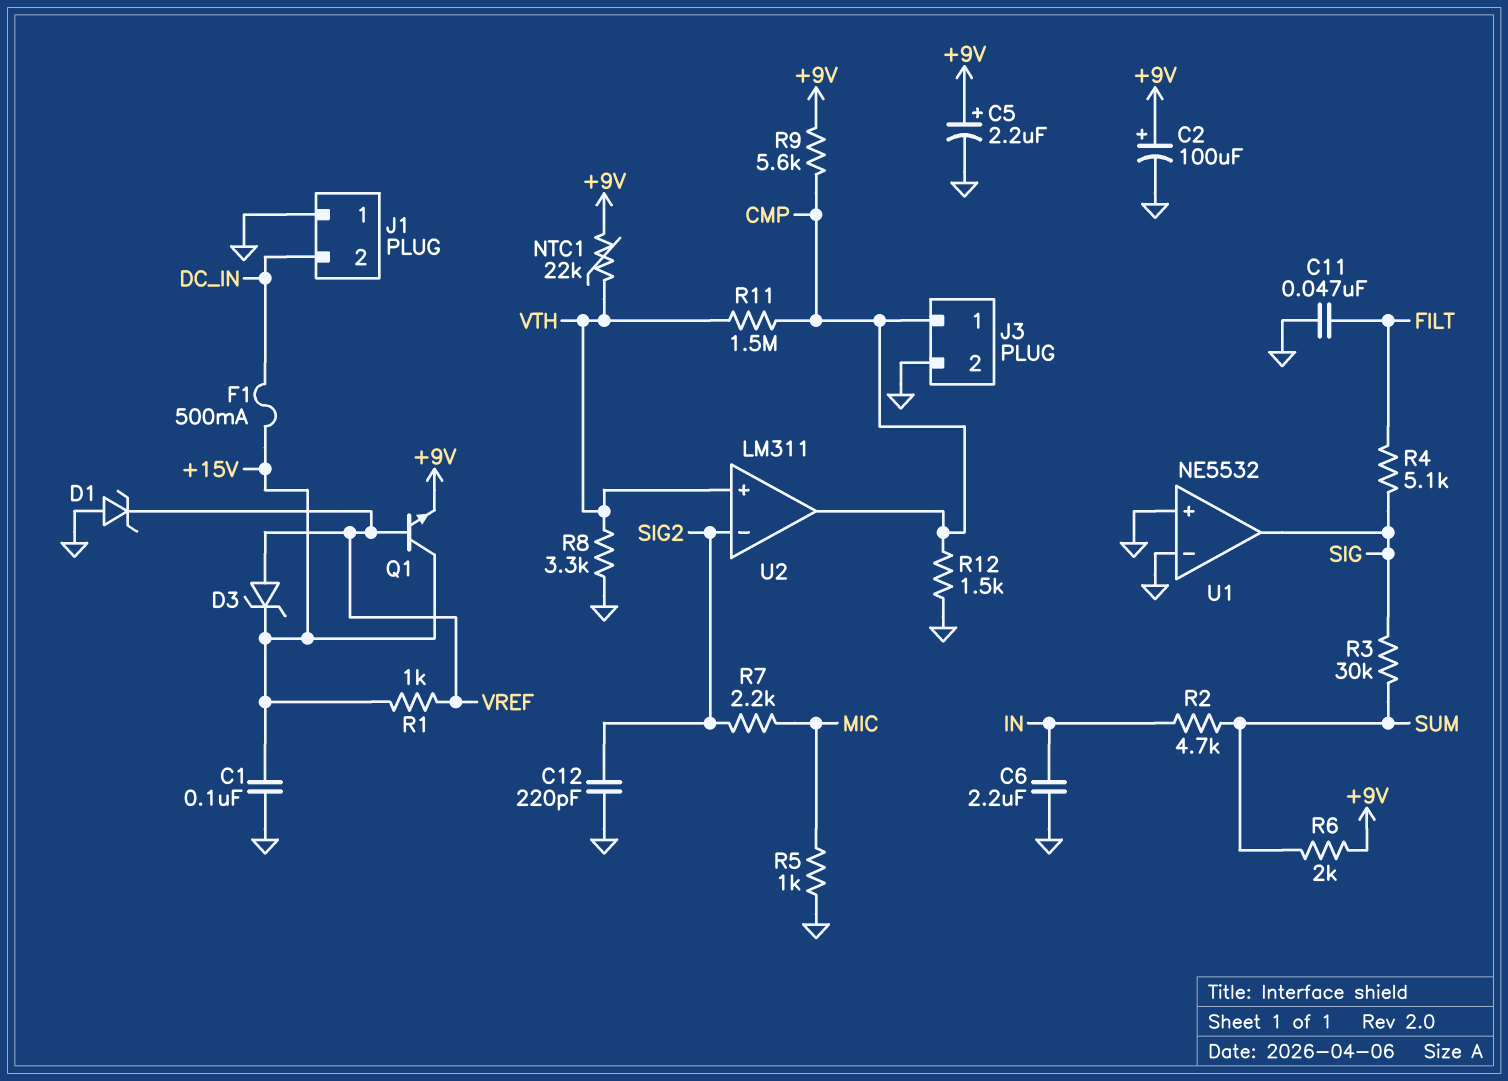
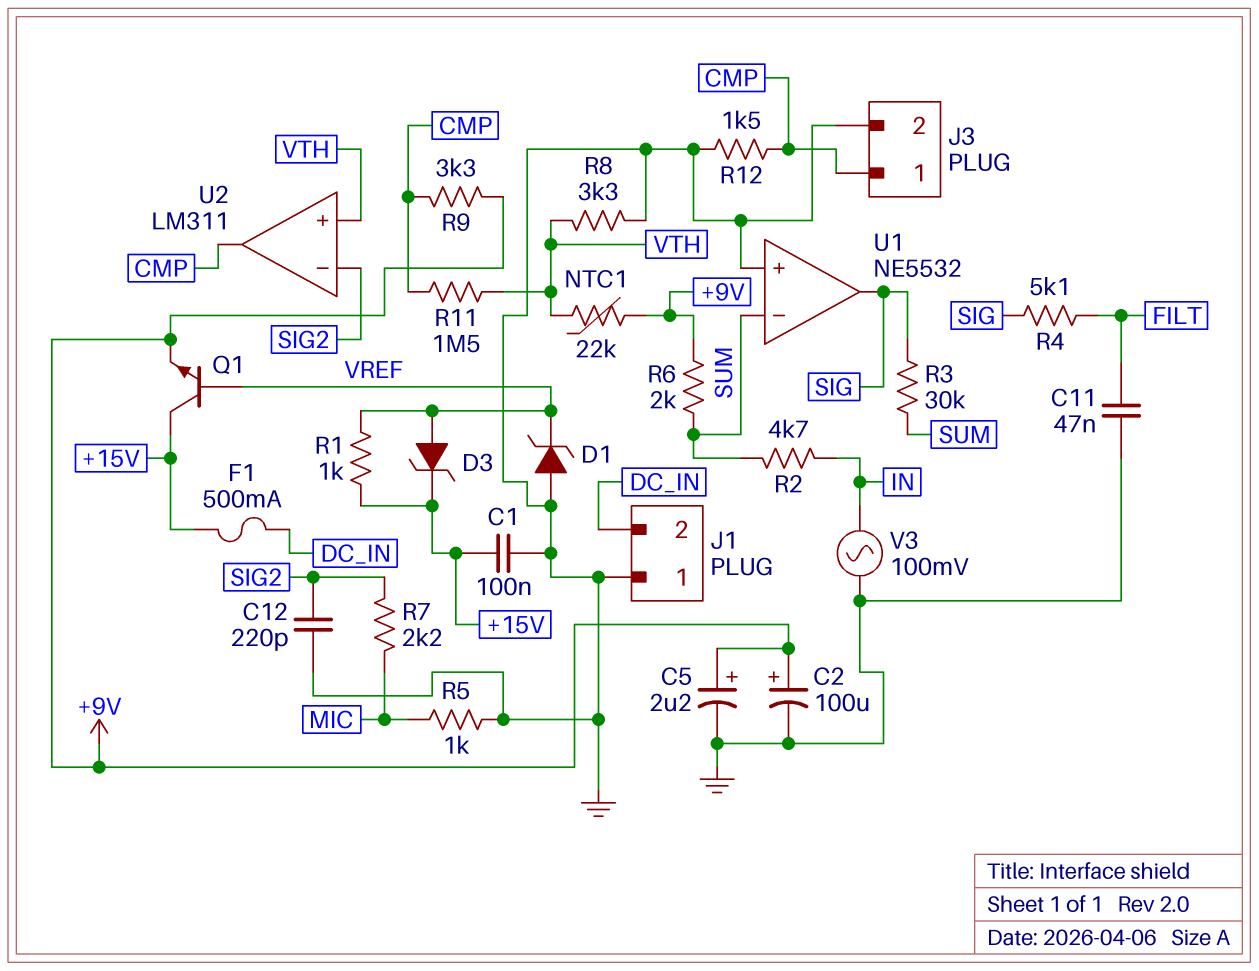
C6: 2.2uF (GND, IN) -> none
R9: 5.6k (+9V, CMP) -> 3.3k (+9V, CMP)
U1 pin in-: GND -> SUM
V3: none -> AC 100mV (GND, IN)

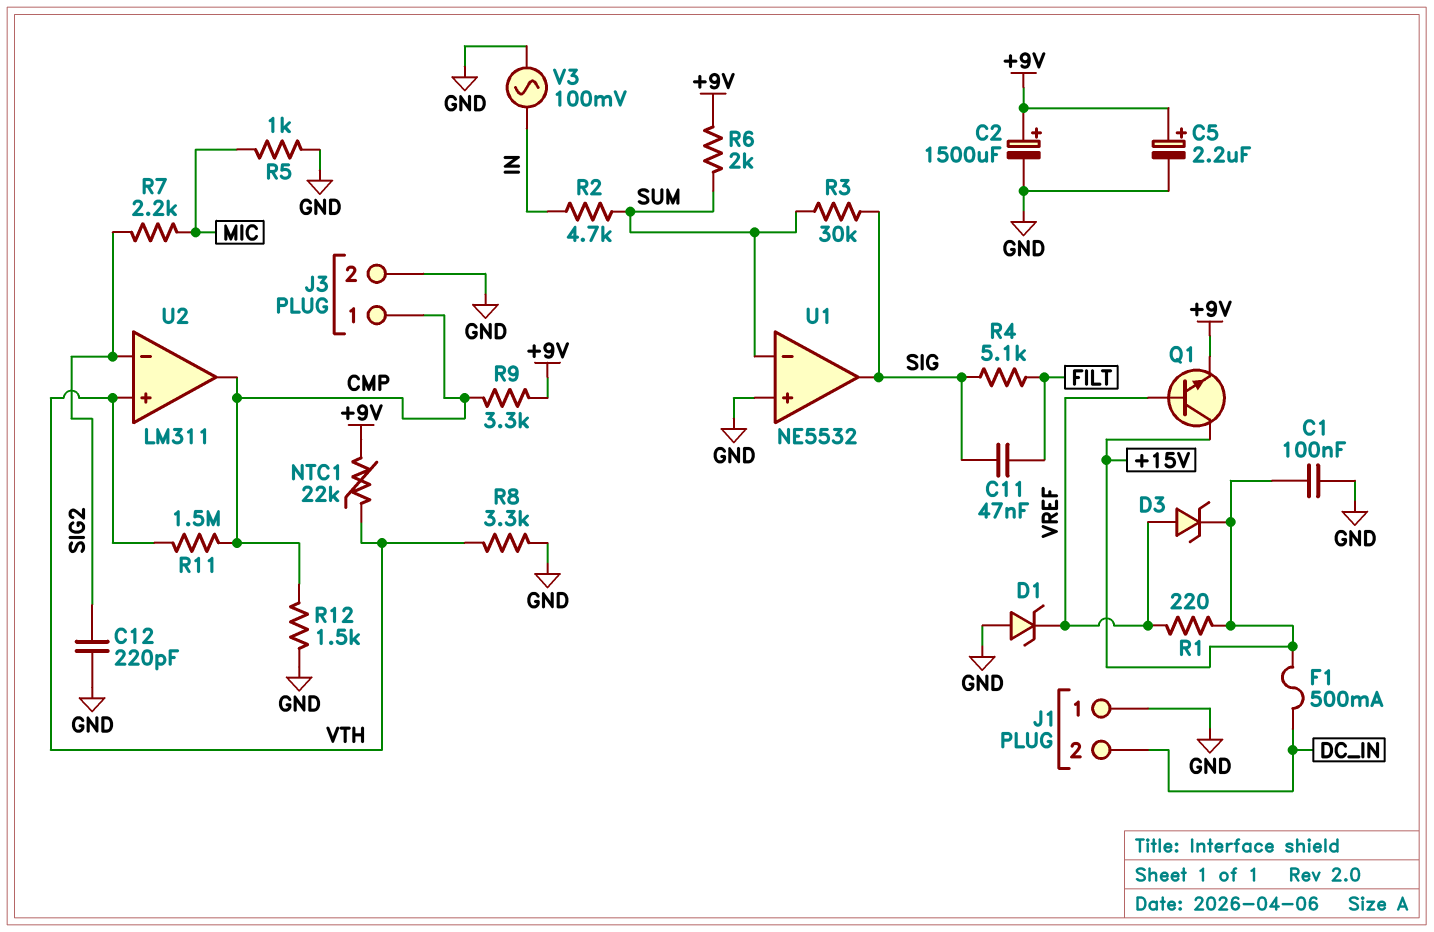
C2: 100uF (plus +9V, minus GND) -> 1500uF (plus +9V, minus GND)
C11: 47nF (FILT, GND) -> 47nF (FILT, SIG)
R1: 1k (+15V, VREF) -> 220 (+15V, VREF)

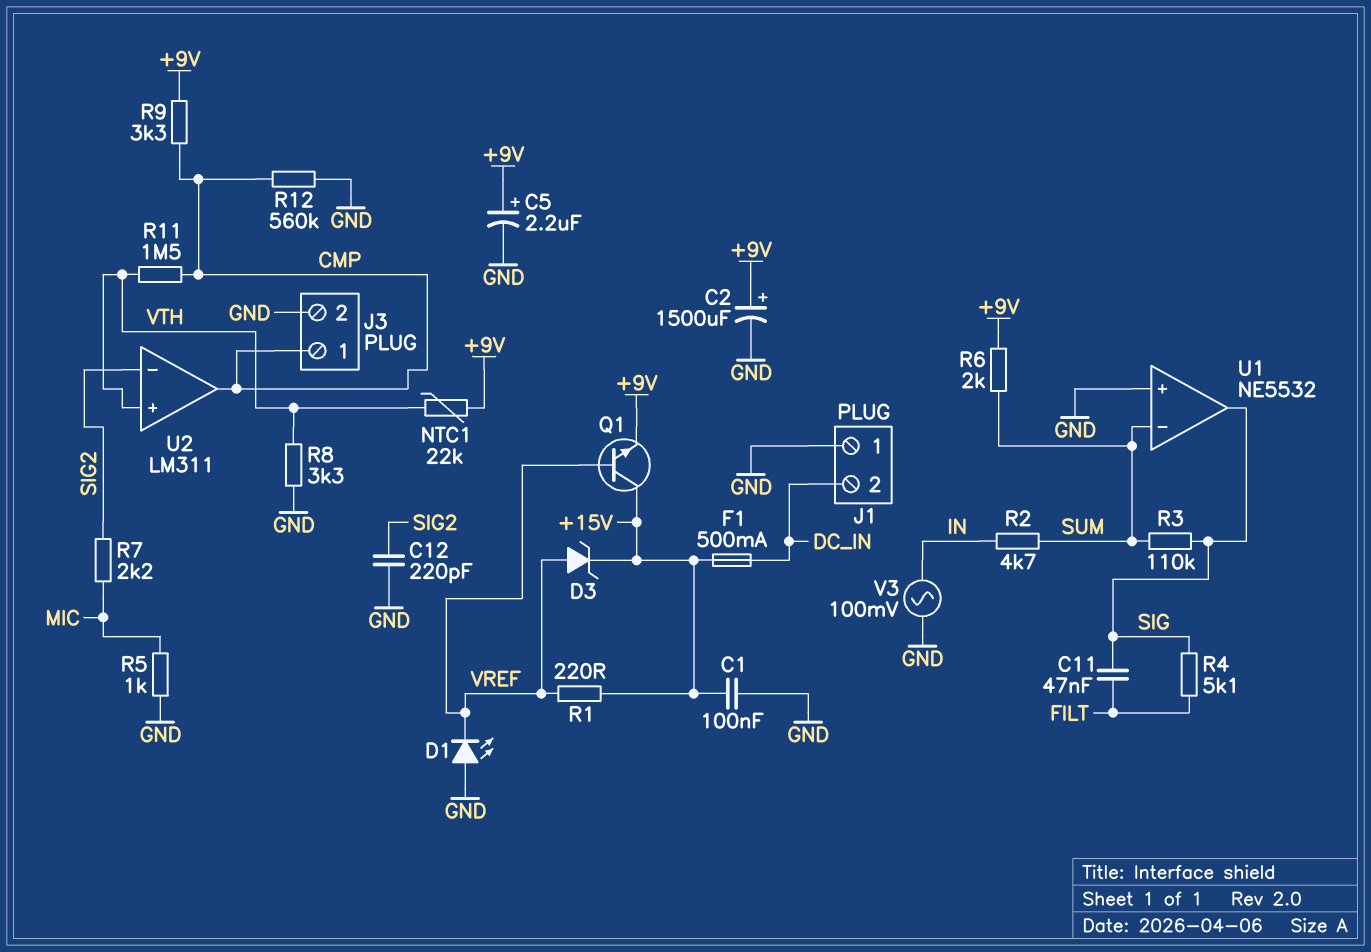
D1: zener (A GND, K VREF) -> LED (A GND, K VREF)
R3: 30k (SIG, SUM) -> 110k (SIG, SUM)
R12: 1.5k (CMP, GND) -> 560k (CMP, GND)

